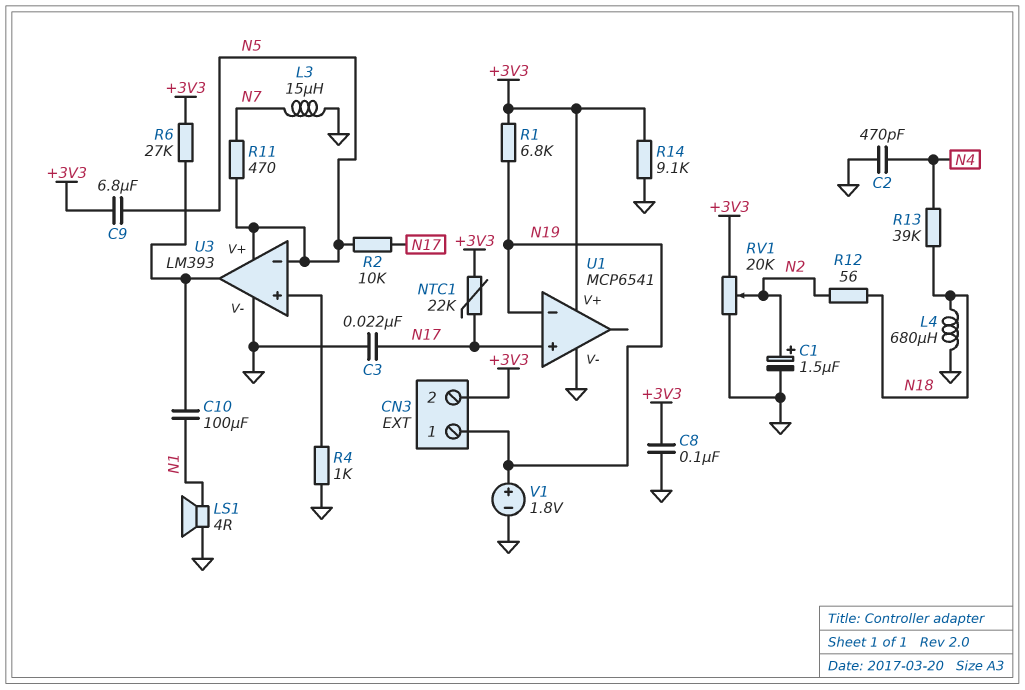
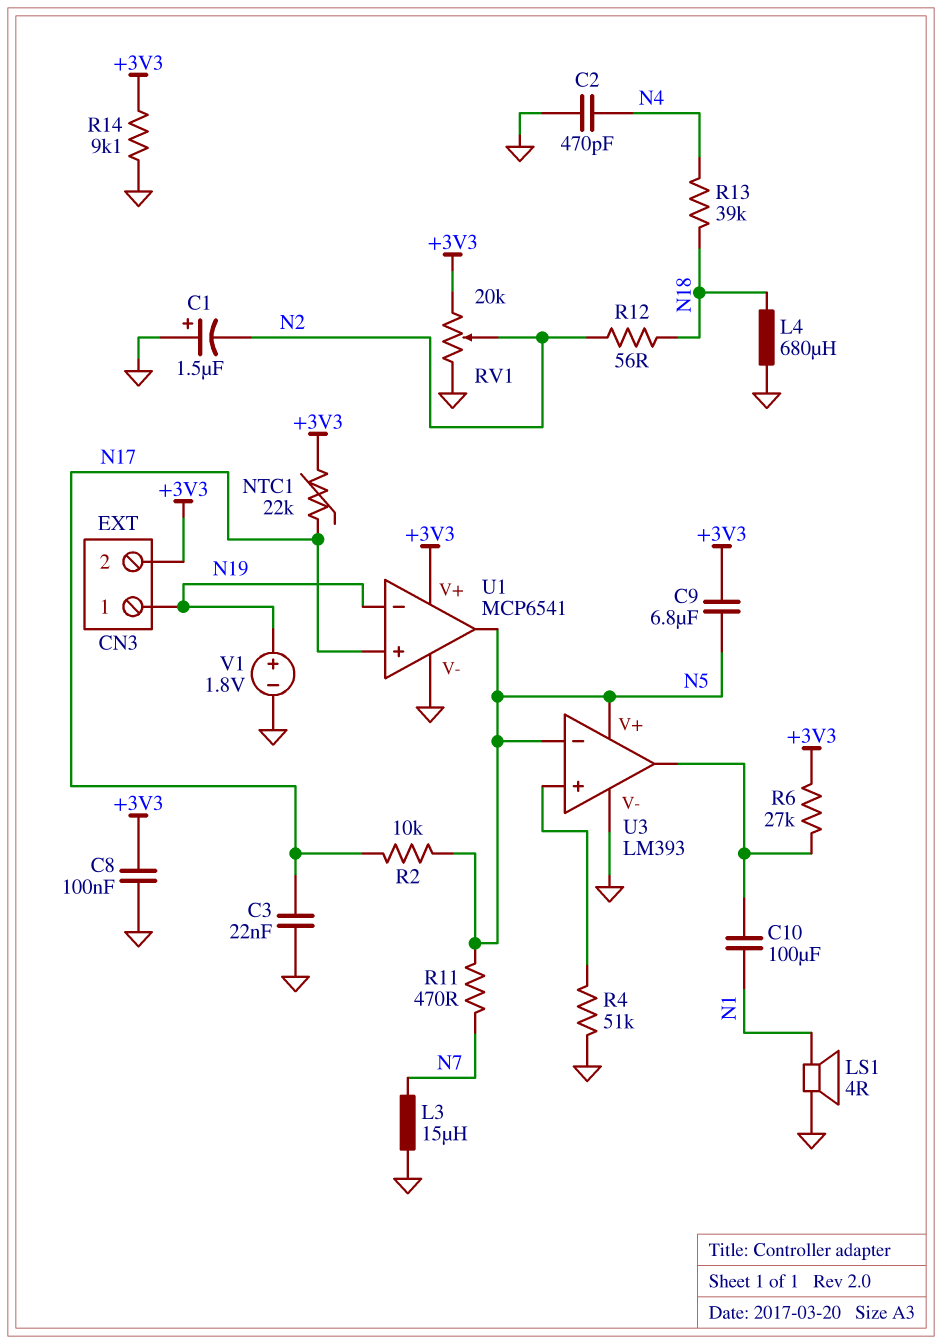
C1: 1.5uF (plus N2, minus GND) -> 1.5uF (plus GND, minus N2)
R1: 6.8k (+3V3, N19) -> none
R4: 1k (GND, U3/in+) -> 51k (GND, U3/in+)
U1 pin out: none -> N5

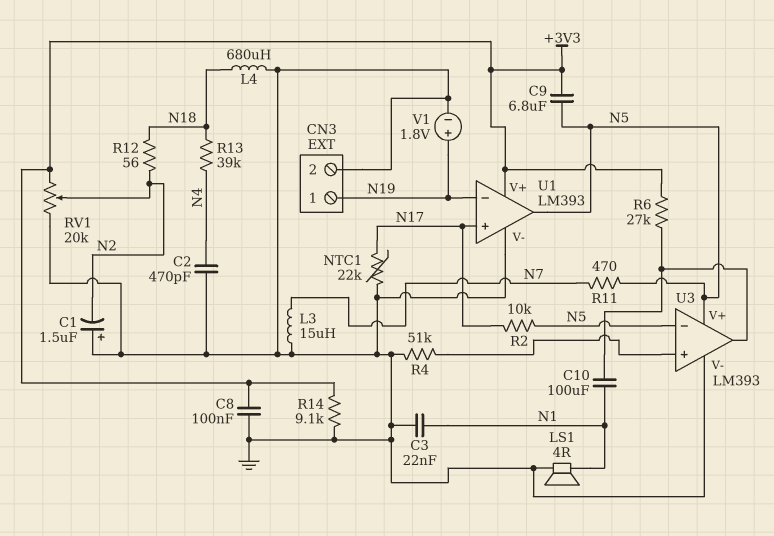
C3: 22nF (GND, N17) -> 22nF (GND, N1)
CN3 pin 2: +3V3 -> GND
NTC1: 22k (+3V3, N17) -> 22k (GND, N17)
U1: MCP6541 -> LM393

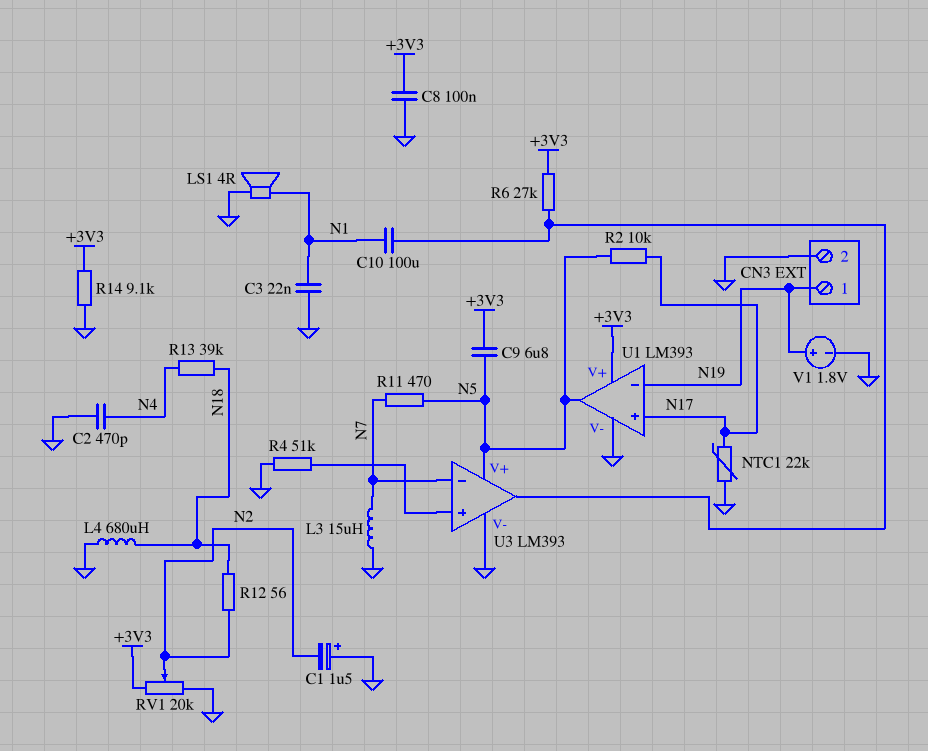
U3 pin in-: N5 -> N7

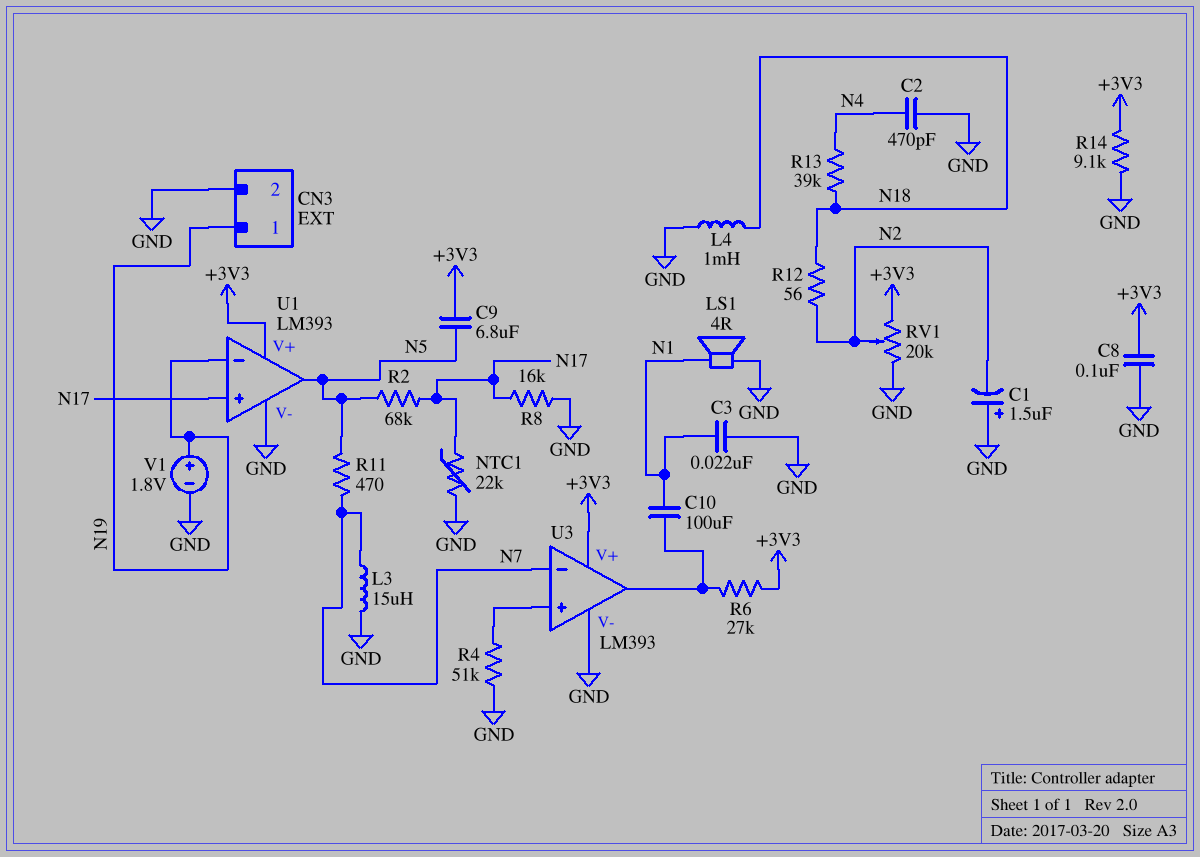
L4: 680uH (GND, N18) -> 1mH (GND, N18)
R2: 10k (N5, N17) -> 68k (N5, N17)
R8: none -> 16k (GND, N17)
U3 pin V+: N5 -> +3V3

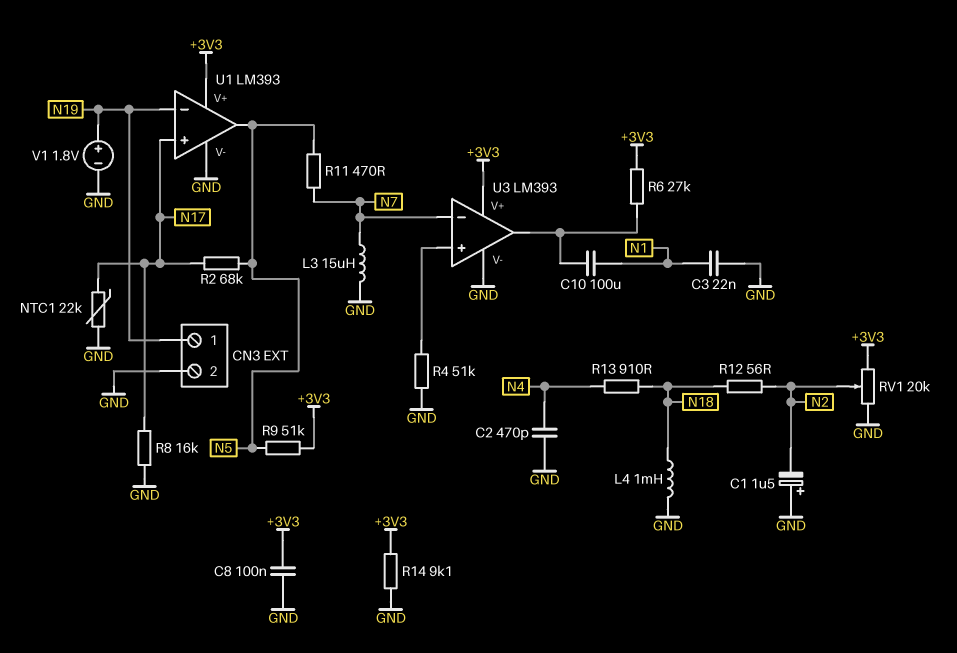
C9: 6.8uF (+3V3, N5) -> none
LS1: speaker 4R (GND, N1) -> none
R9: none -> 51k (+3V3, N5)
R13: 39k (N4, N18) -> 910 (N4, N18)

